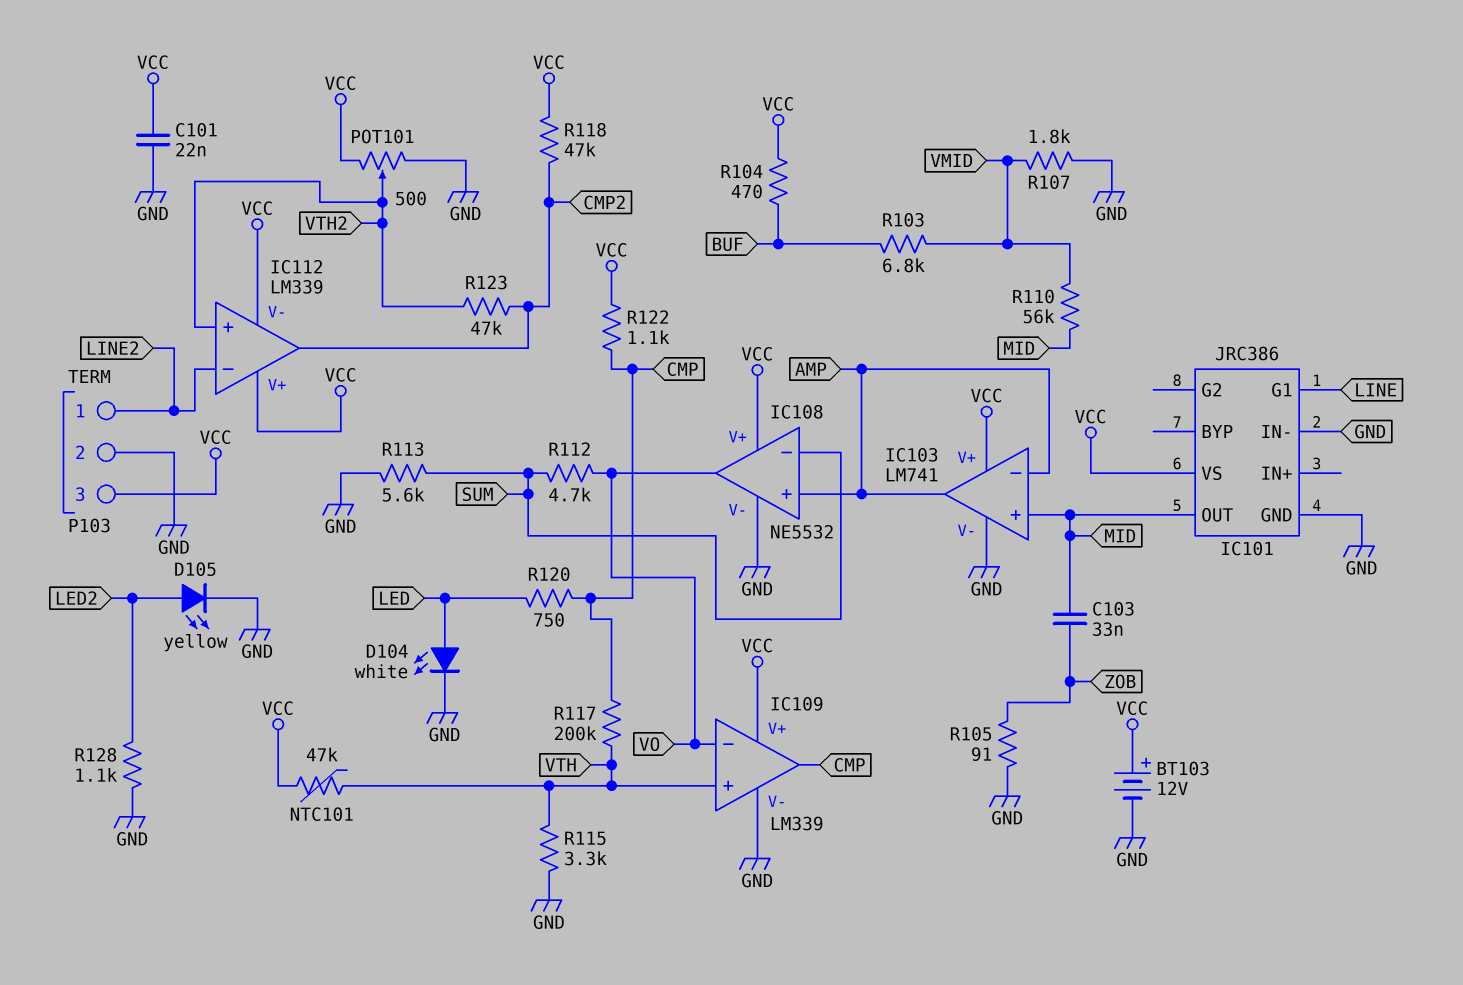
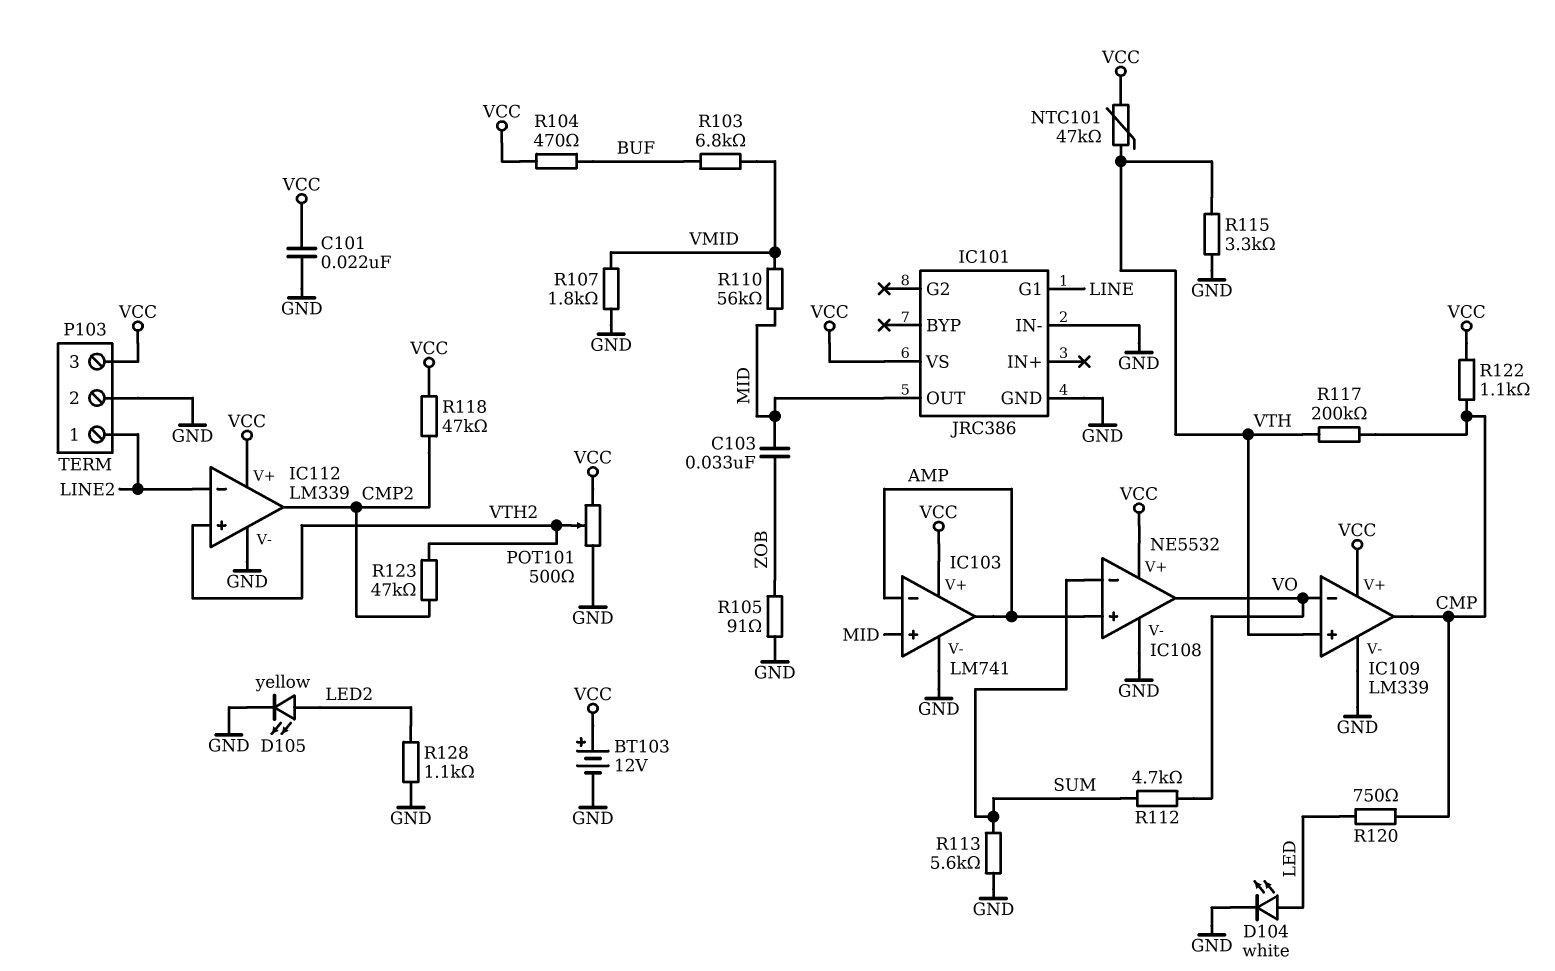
IC112 pin V-: VCC -> GND

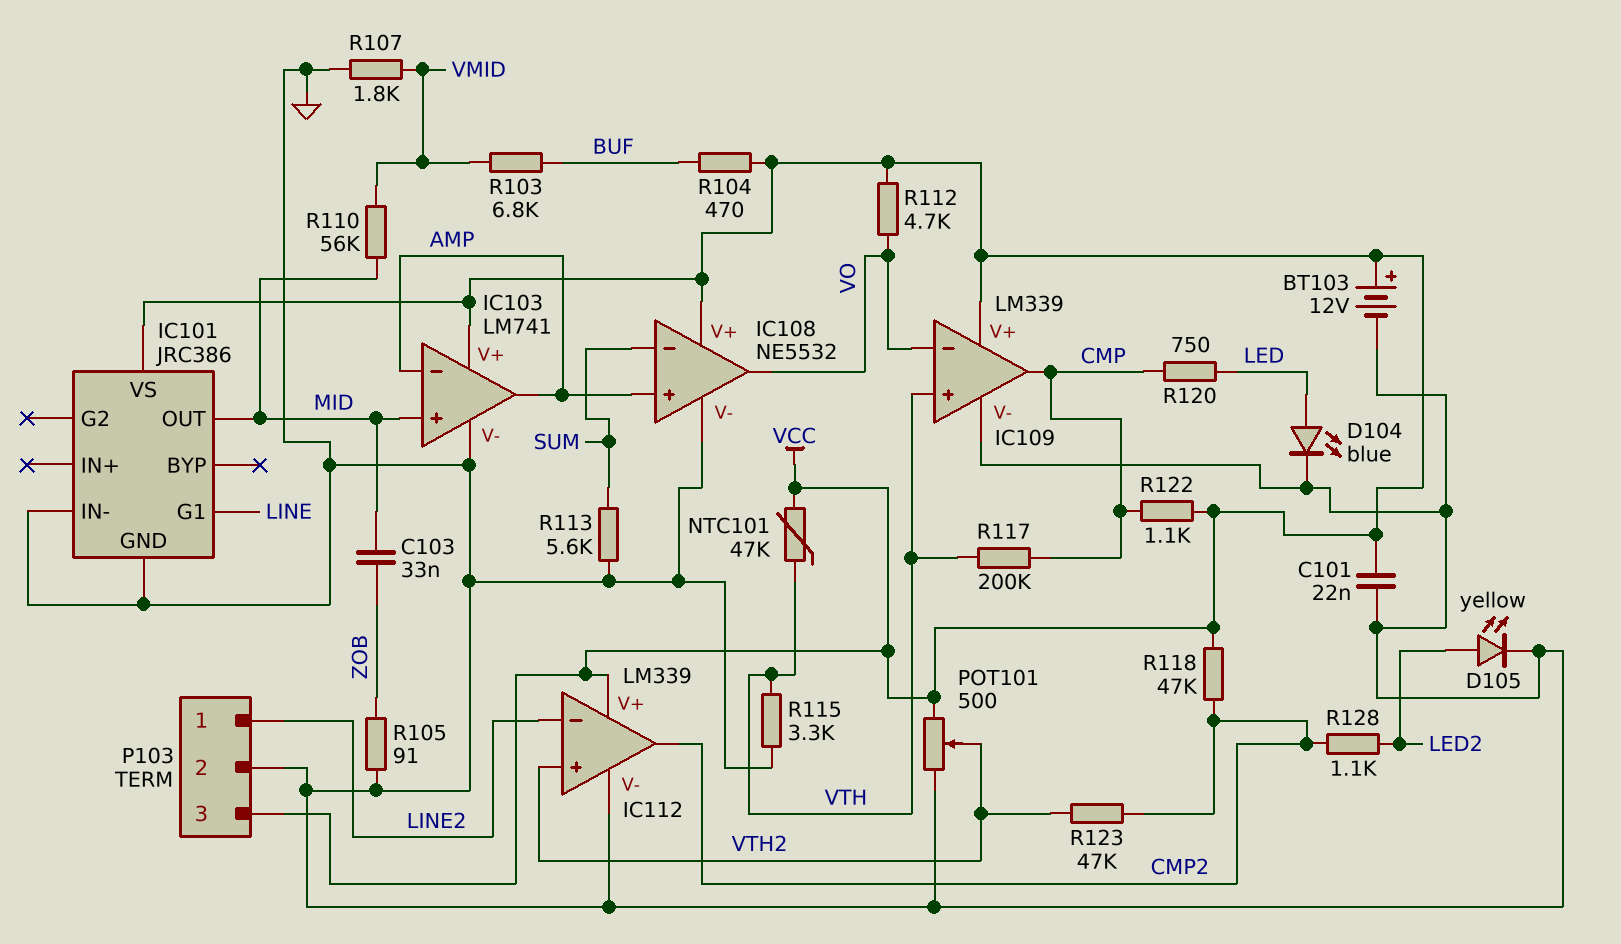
D104: LED white (A LED, K GND) -> LED blue (A LED, K GND)
R112: 4.7k (SUM, VO) -> 4.7k (VCC, VO)
R128: 1.1k (GND, LED2) -> 1.1k (CMP2, LED2)

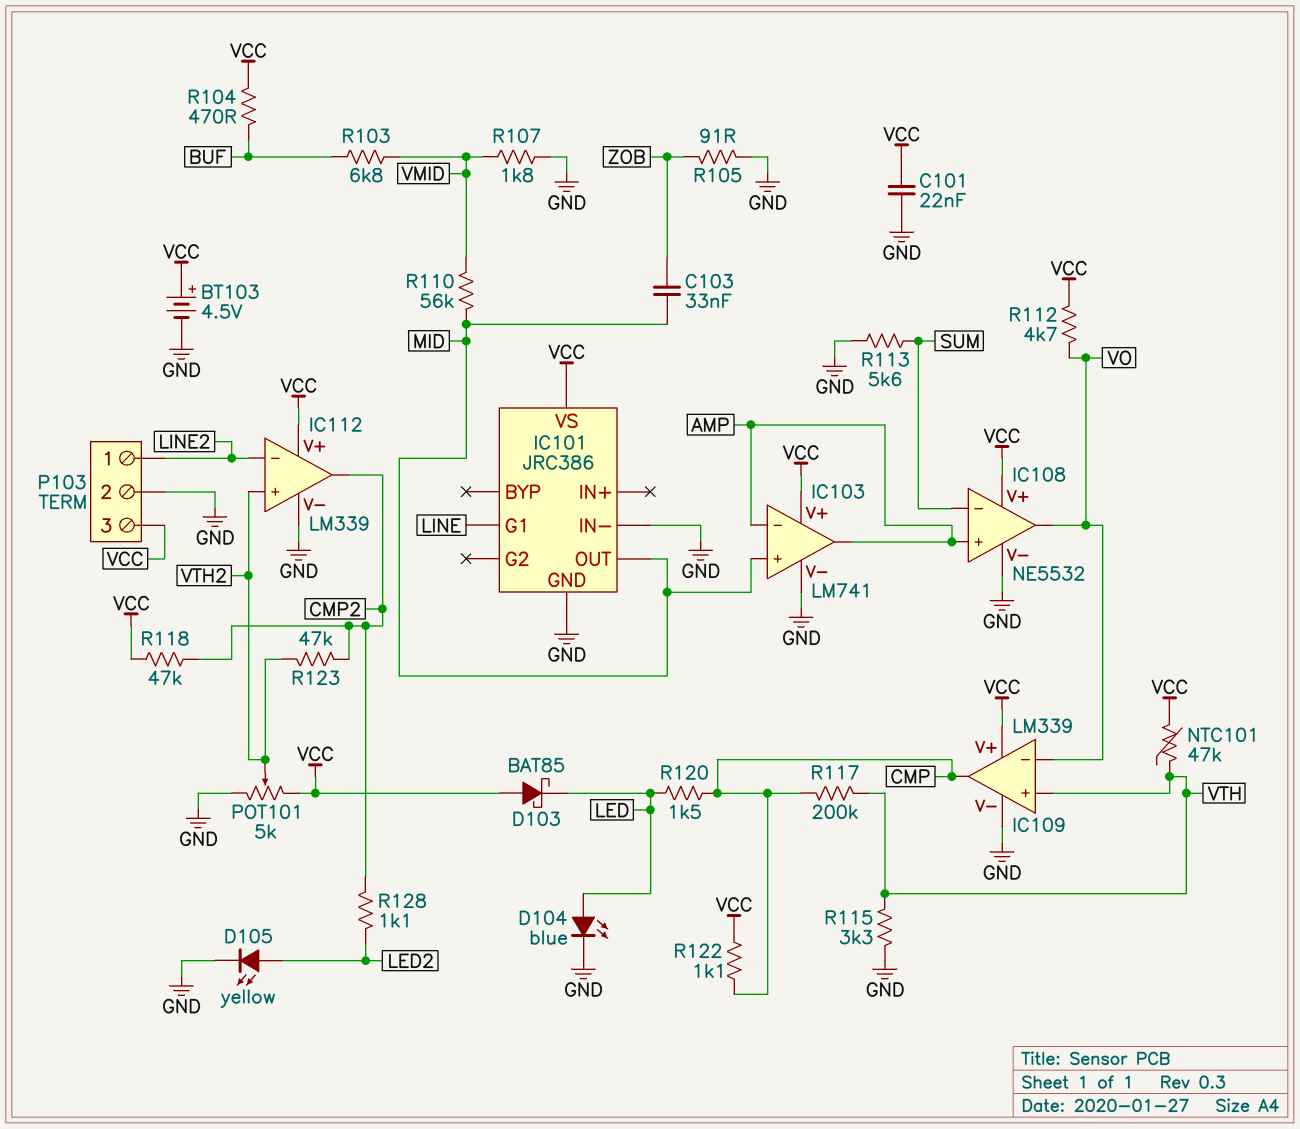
BT103: 12V (plus VCC, minus GND) -> 4.5V (plus VCC, minus GND)
D103: none -> schottky BAT85 (A VCC, K LED)
POT101: 500 (GND, VCC, wiper VTH2) -> 5k (GND, VCC, wiper VTH2)
R120: 750 (CMP, LED) -> 1.5k (CMP, LED)

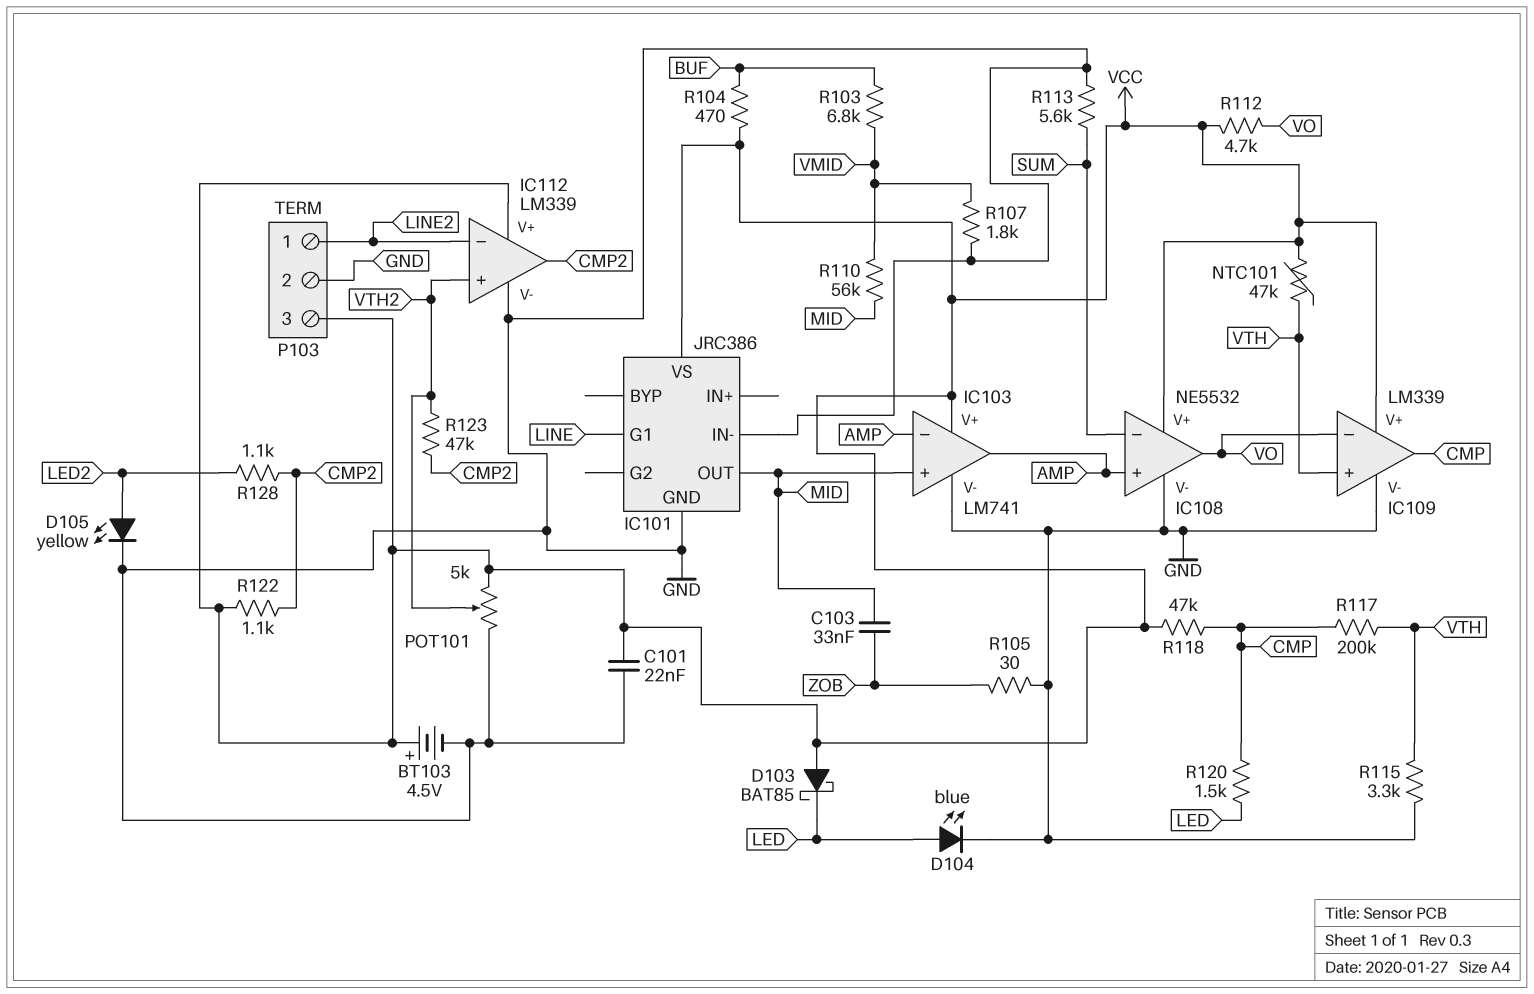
R105: 91 (GND, ZOB) -> 30 (GND, ZOB)
R118: 47k (CMP2, VCC) -> 47k (CMP, VCC)
R122: 1.1k (CMP, VCC) -> 1.1k (CMP2, VCC)

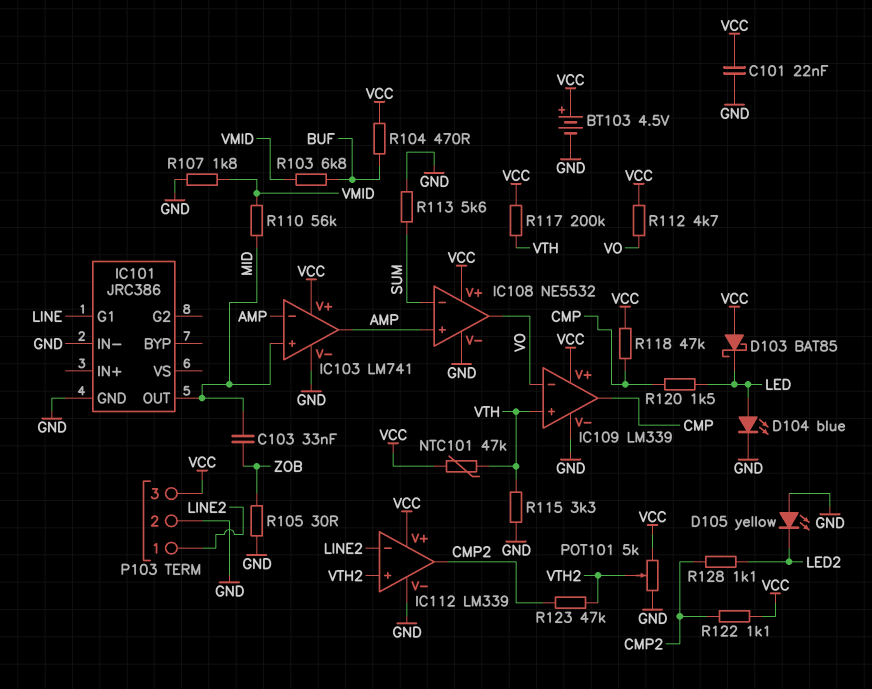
D105: LED yellow (A LED2, K GND) -> LED yellow (A GND, K LED2)
IC101 pin VS: VCC -> none
R117: 200k (CMP, VTH) -> 200k (VCC, VTH)

